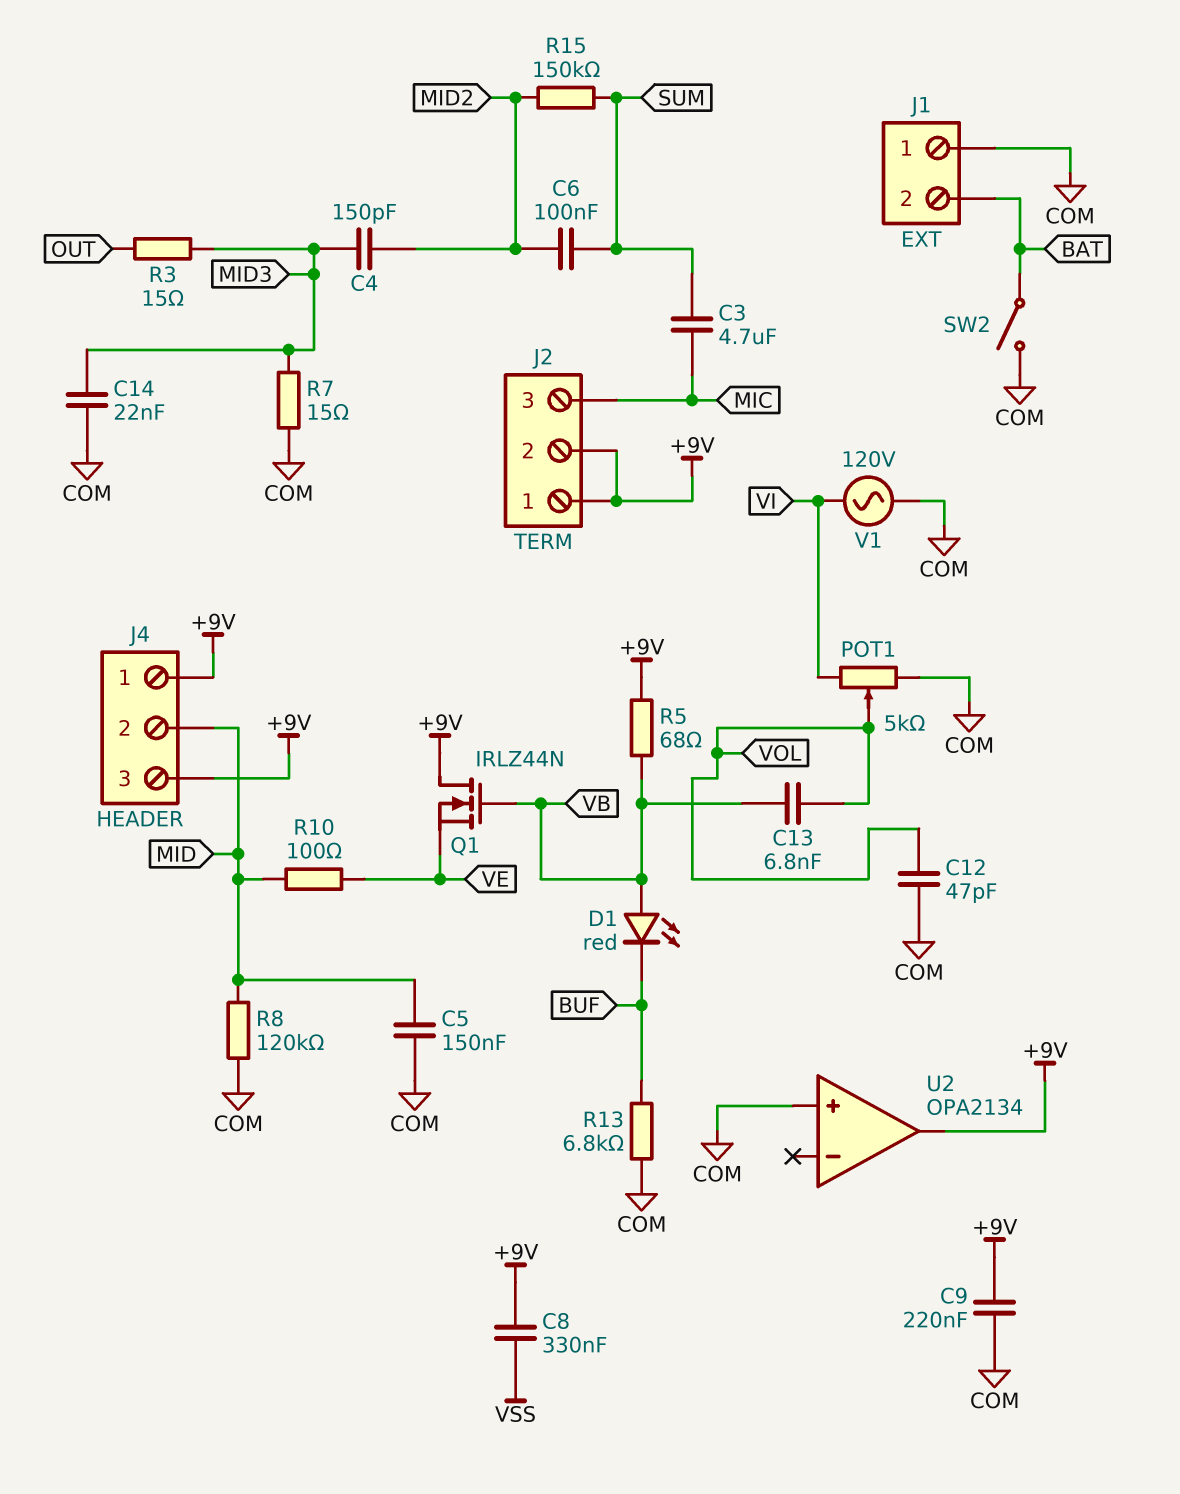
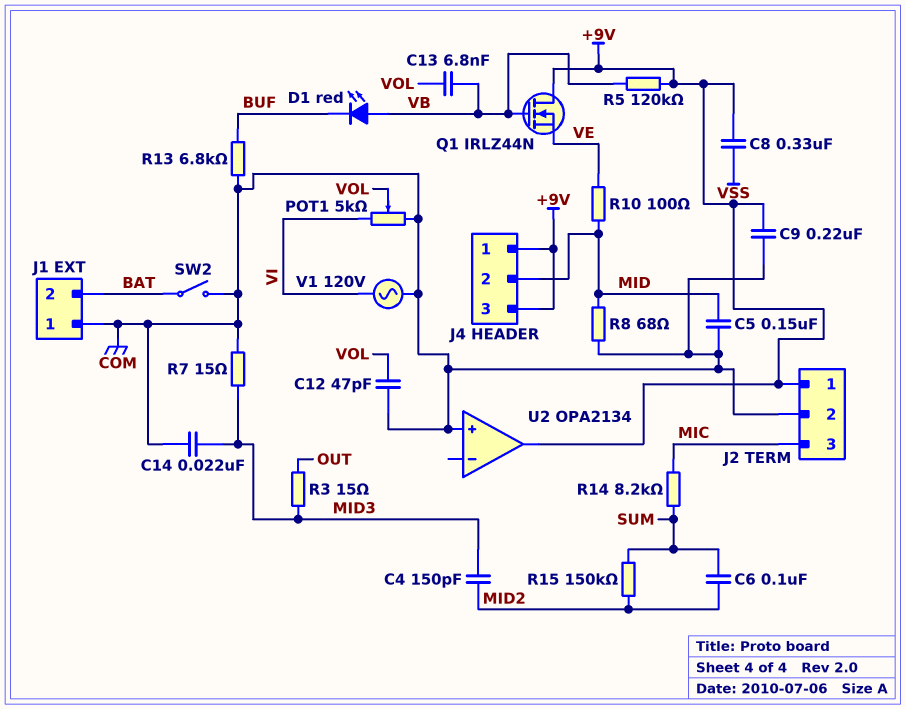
C3: 4.7uF (MIC, SUM) -> none
J2 pin 2: +9V -> COM
R5: 68 (+9V, VB) -> 120k (+9V, VB)
R8: 120k (COM, MID) -> 68 (COM, MID)
R14: none -> 8.2k (MIC, SUM)

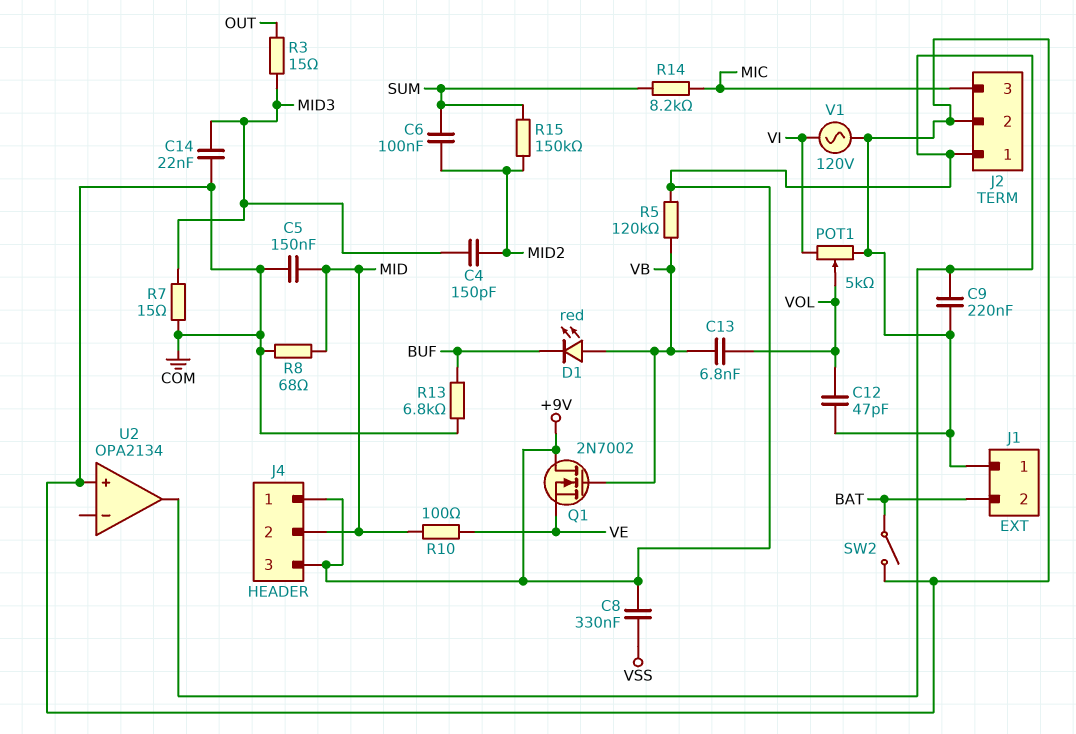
Q1: NMOS IRLZ44N (G VB, D +9V, S VE) -> NMOS 2N7002 (G VB, D +9V, S VE)

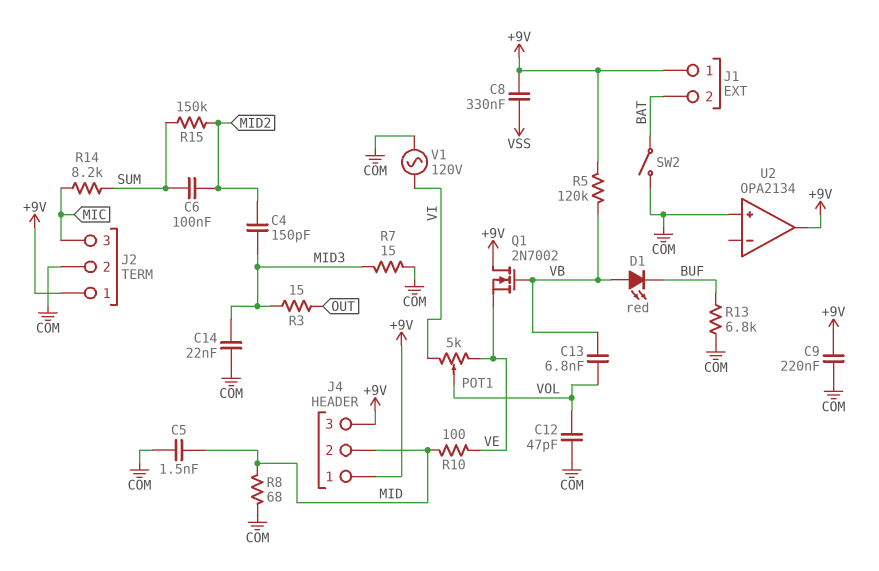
C5: 150nF (COM, MID) -> 1.5nF (COM, MID)
J1 pin 1: COM -> +9V
POT1: 5k (COM, VI, wiper VOL) -> 5k (VE, VI, wiper VOL)

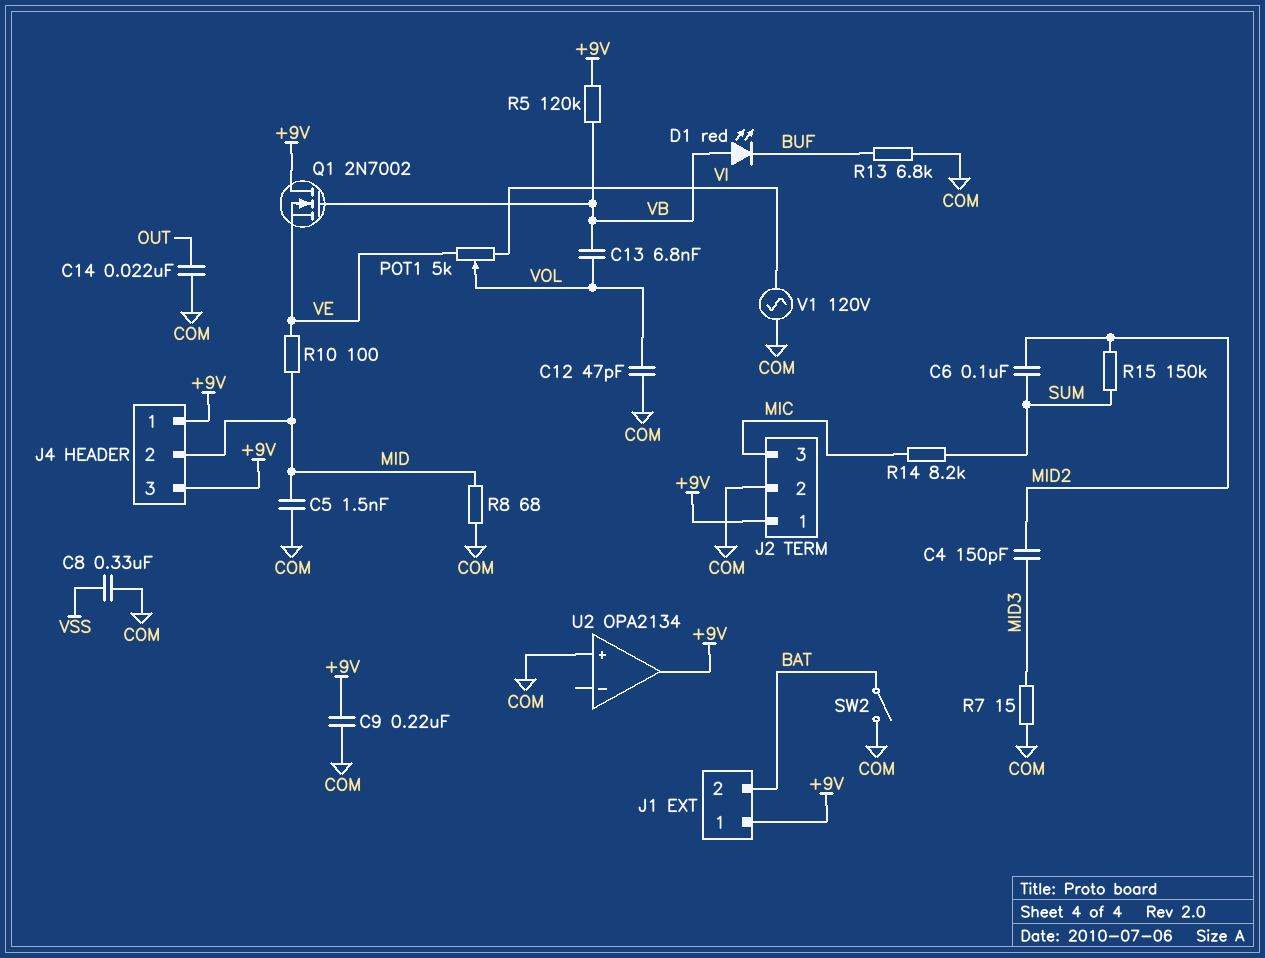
C8: 330nF (+9V, VSS) -> 330nF (COM, VSS)
C14: 22nF (COM, MID3) -> 22nF (COM, OUT)
R3: 15 (MID3, OUT) -> none

